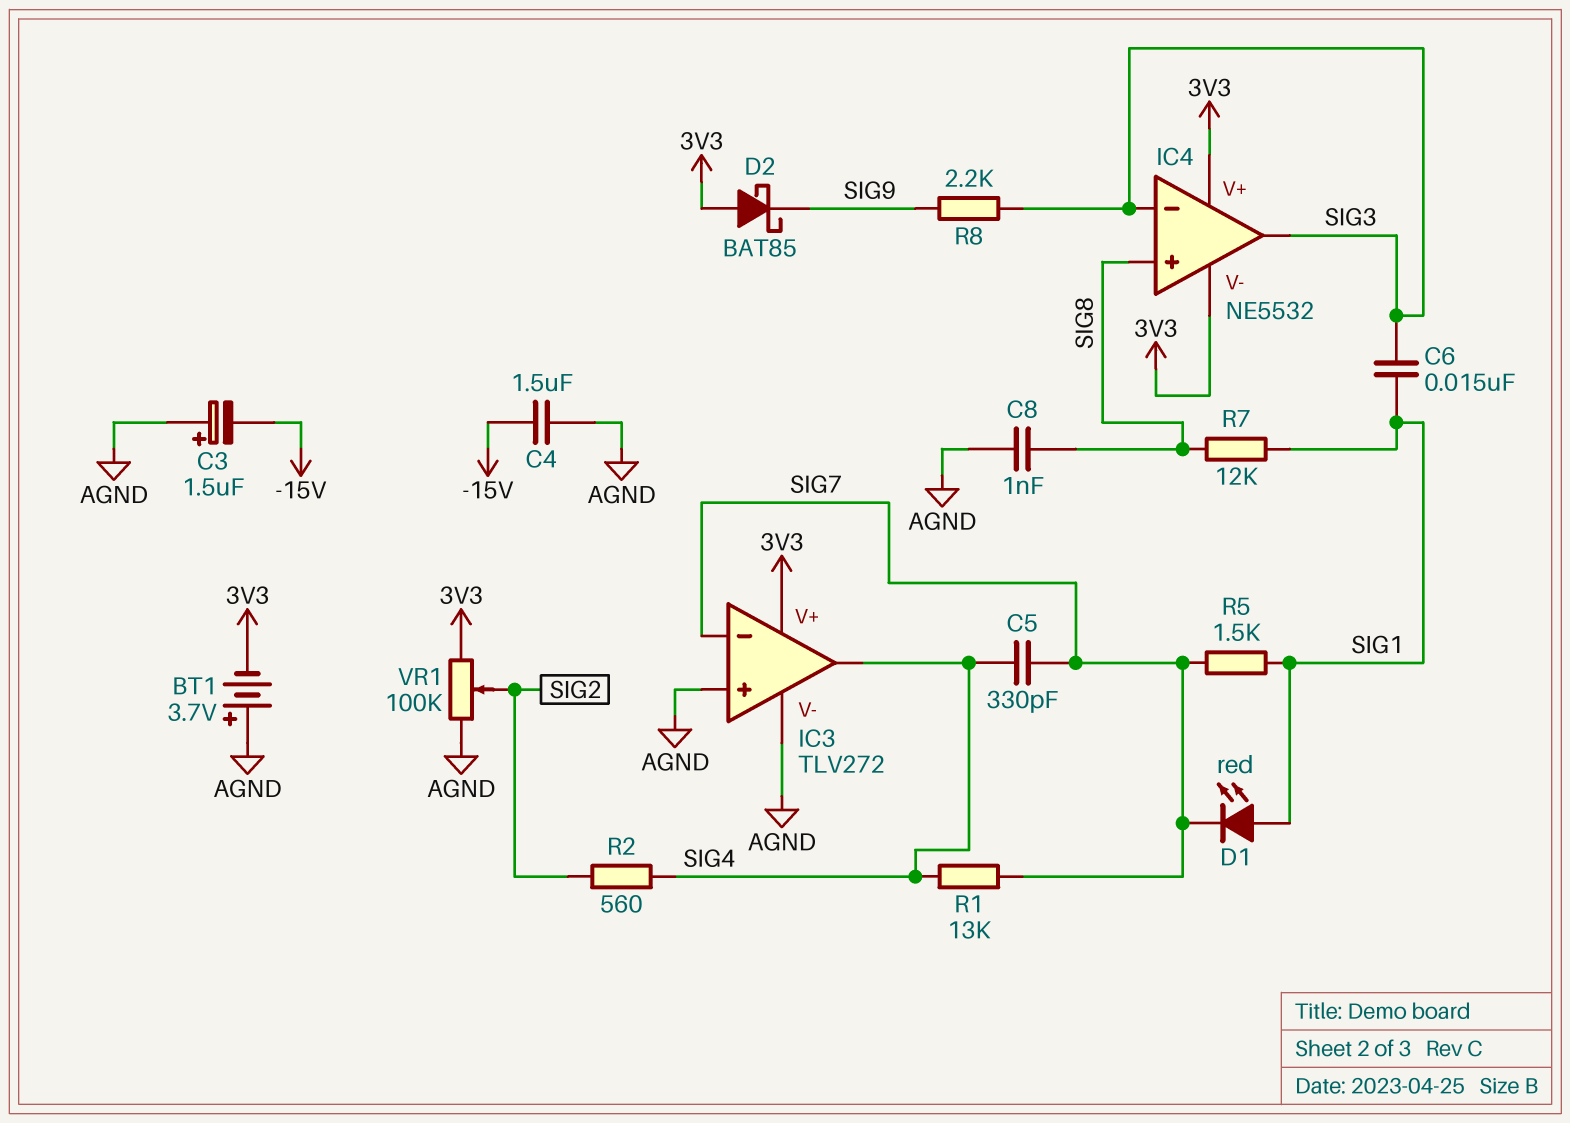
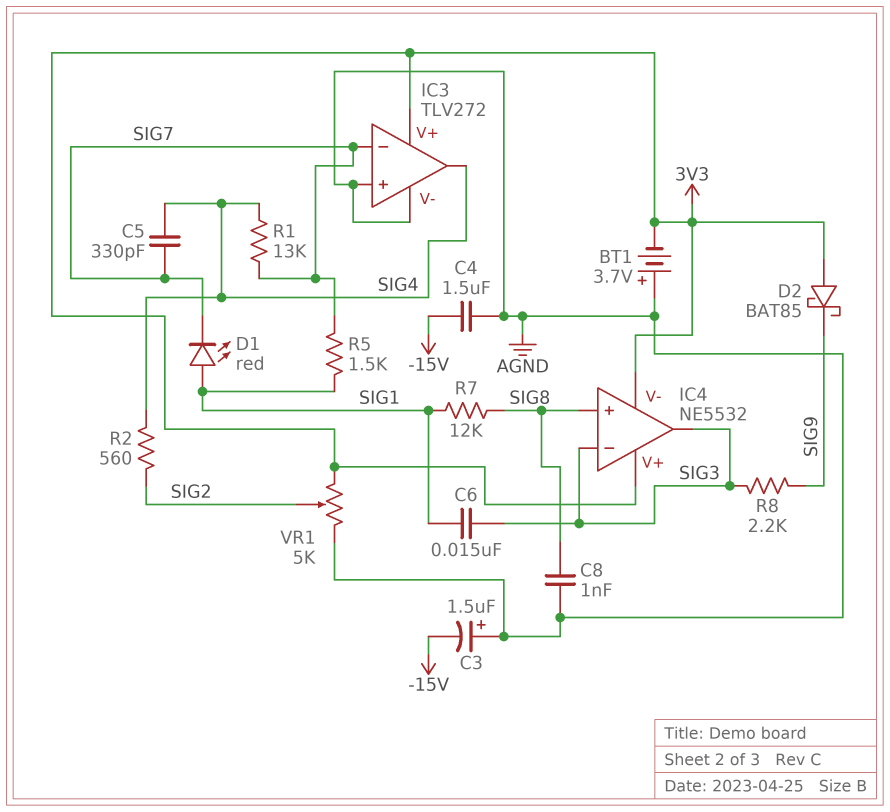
VR1: 100k (3V3, AGND, wiper SIG2) -> 5k (3V3, AGND, wiper SIG2)

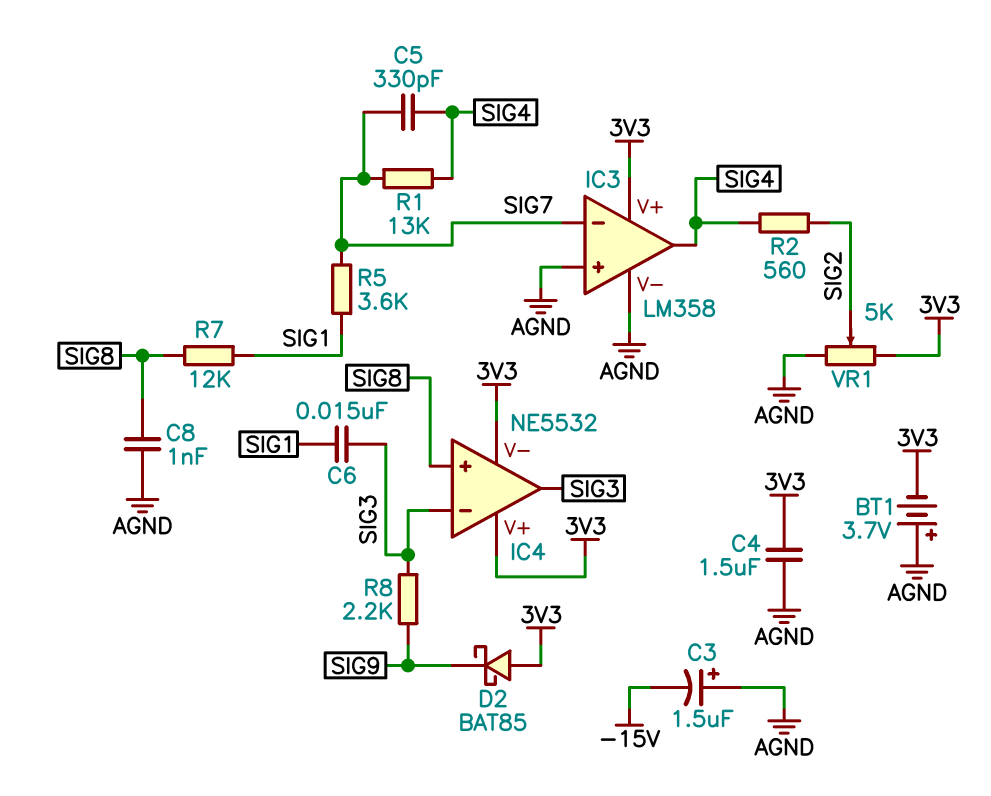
C4: 1.5uF (-15V, AGND) -> 1.5uF (3V3, AGND)
D1: LED red (A SIG1, K SIG7) -> none
IC3: TLV272 -> LM358
R5: 1.5k (SIG1, SIG7) -> 3.6k (SIG1, SIG7)

